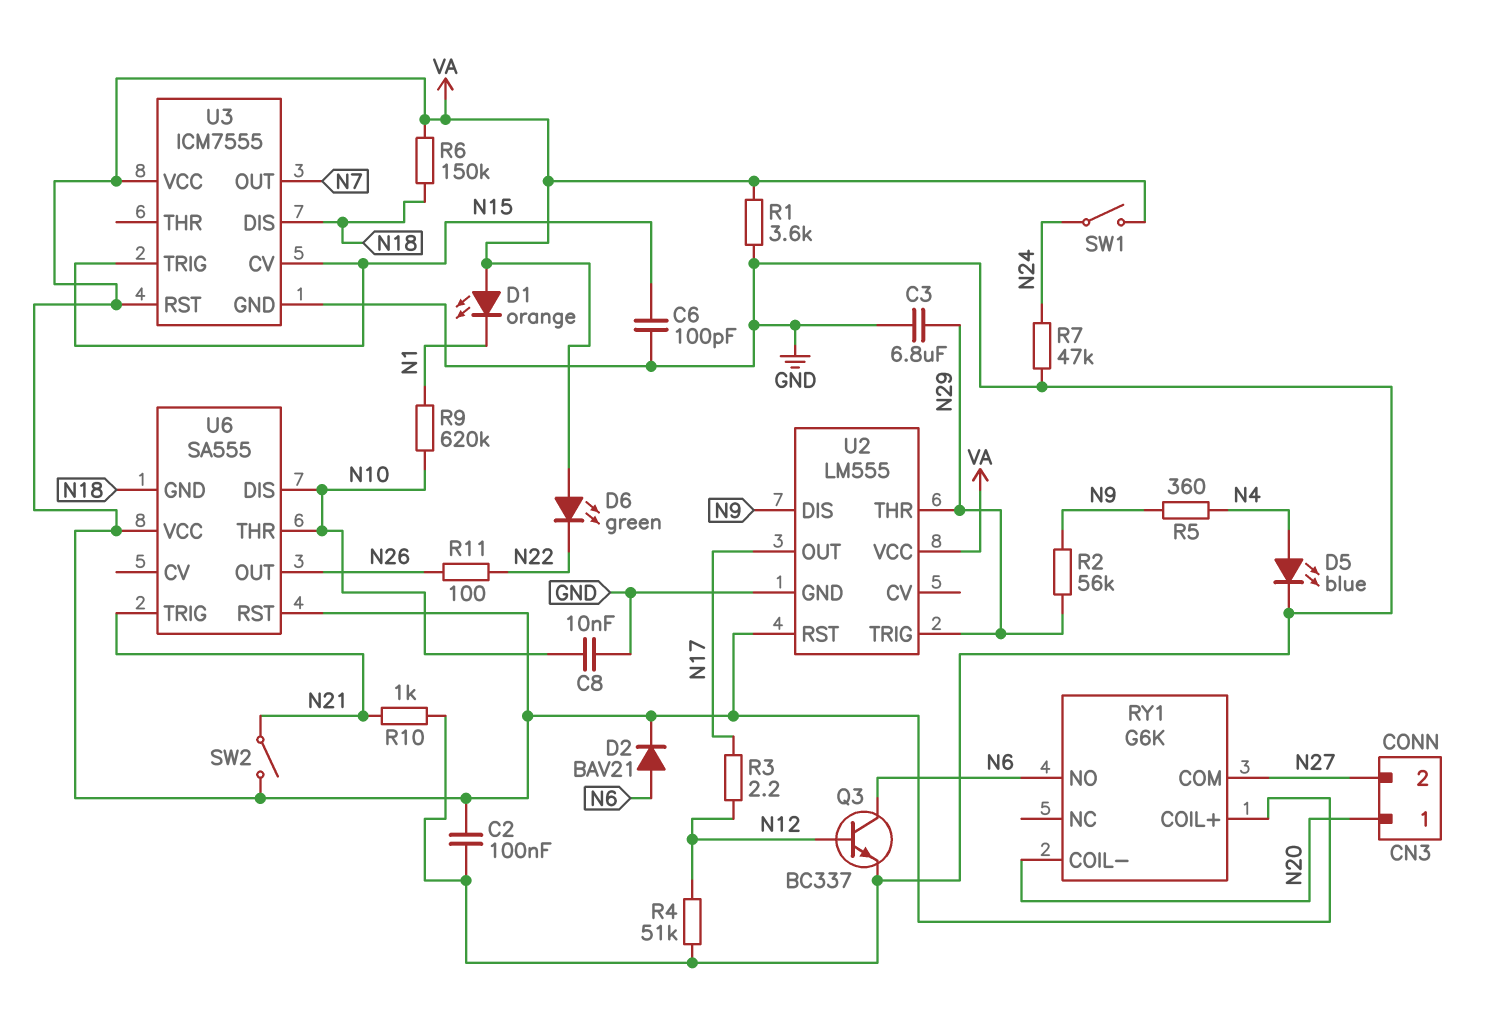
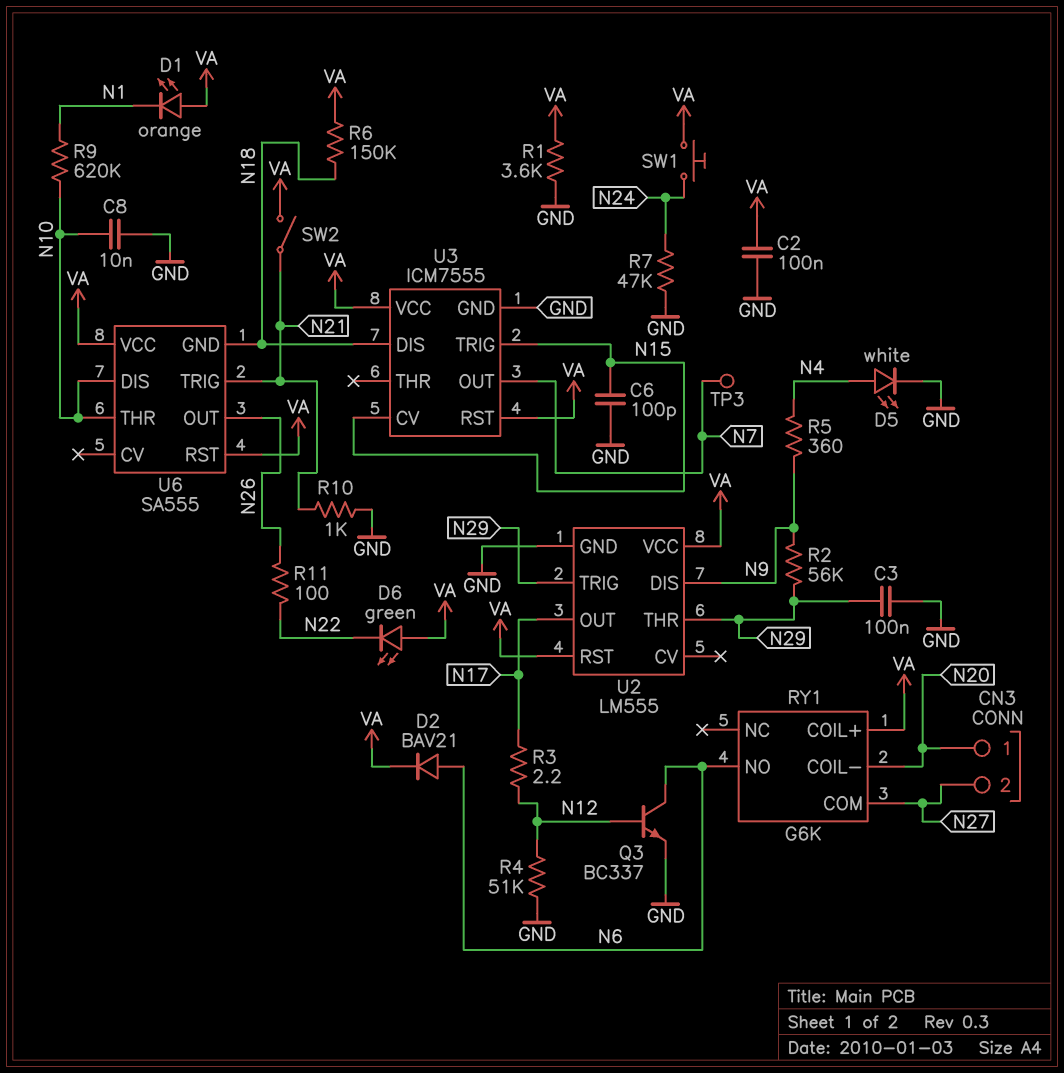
C3: 6.8uF (GND, N29) -> 100nF (GND, N29)
D5: LED blue (A N4, K GND) -> LED white (A N4, K GND)
SW1: switch (N24, VA) -> button (N24, VA)
TP3: none -> test point (N7)

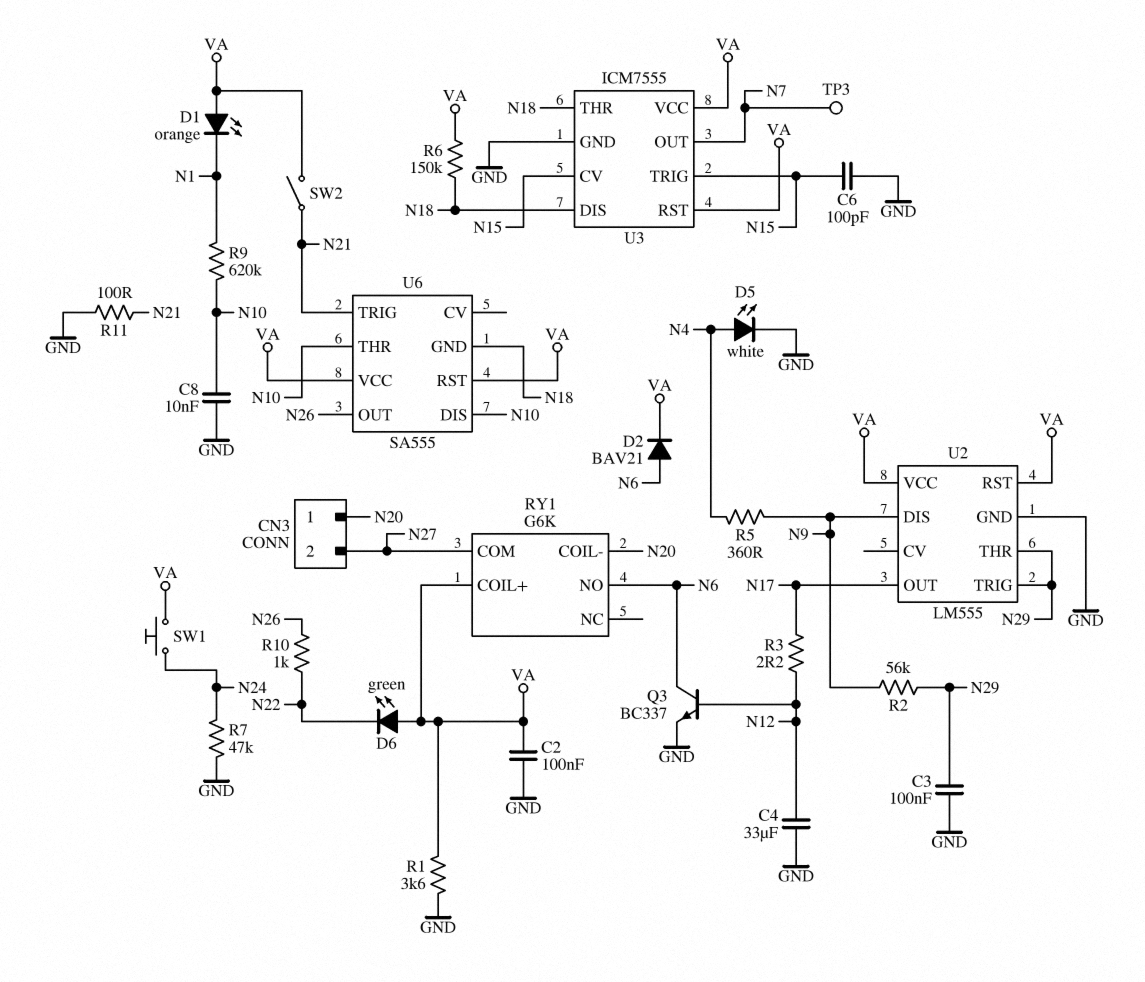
C4: none -> 33uF (GND, N12)
R4: 51k (GND, N12) -> none
R10: 1k (GND, N21) -> 1k (N22, N26)
R11: 100 (N22, N26) -> 100 (GND, N21)
U3 pin THR: none -> N18

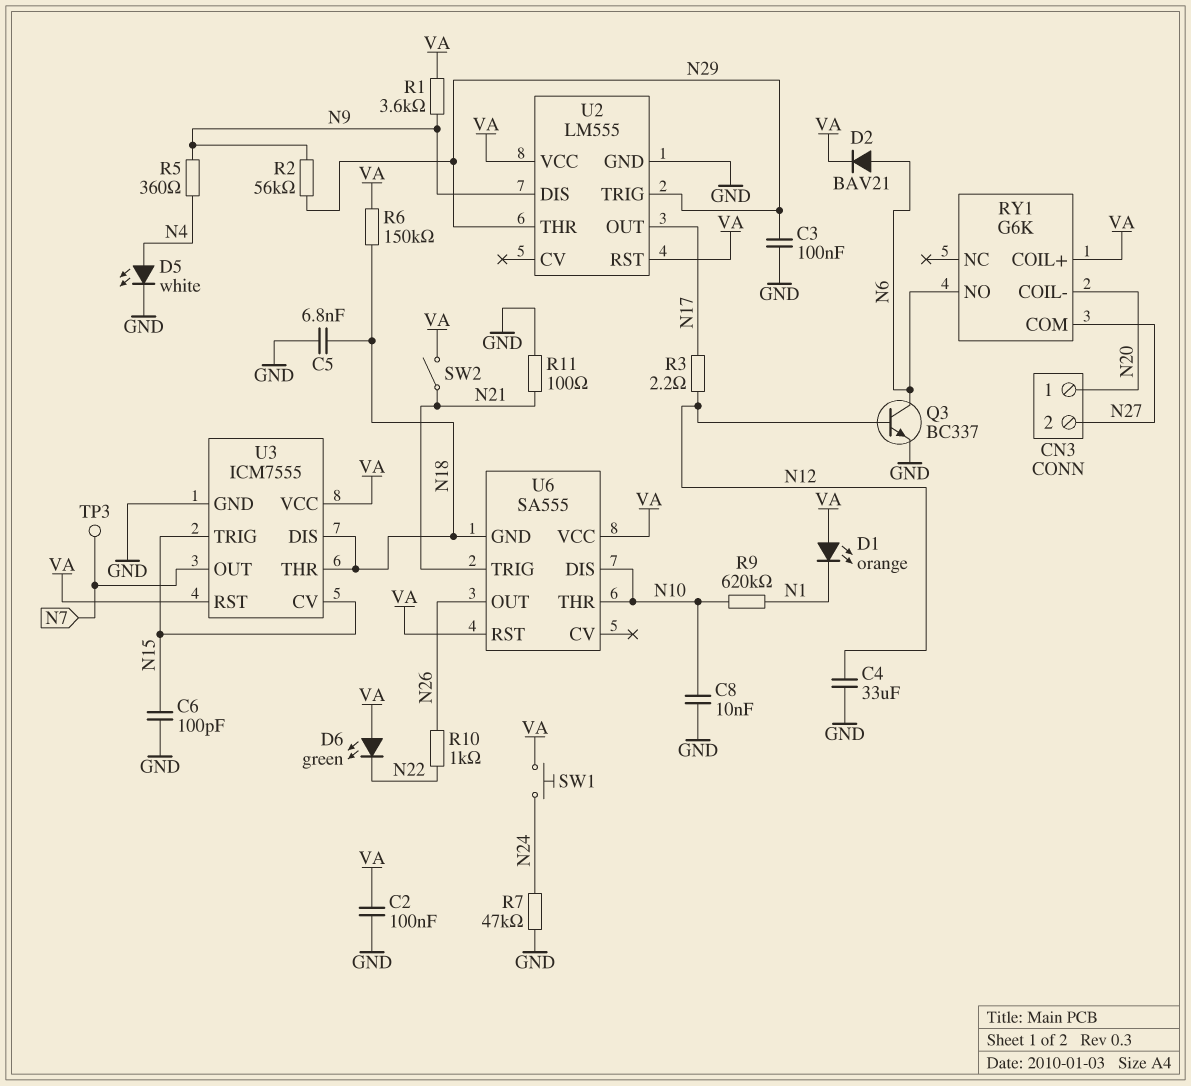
C5: none -> 6.8nF (GND, N18)
R1: 3.6k (GND, VA) -> 3.6k (N9, VA)

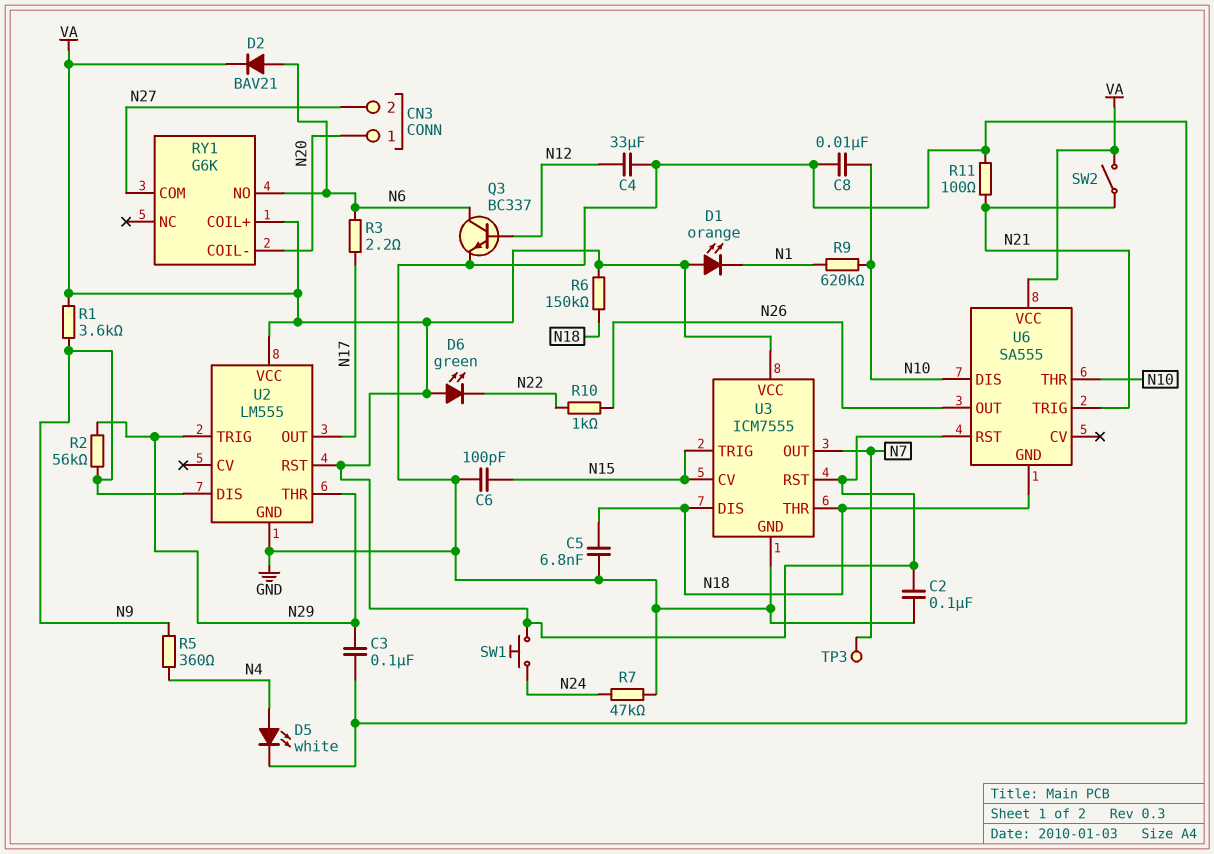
R3: 2.2 (N12, N17) -> 2.2 (N6, N17)

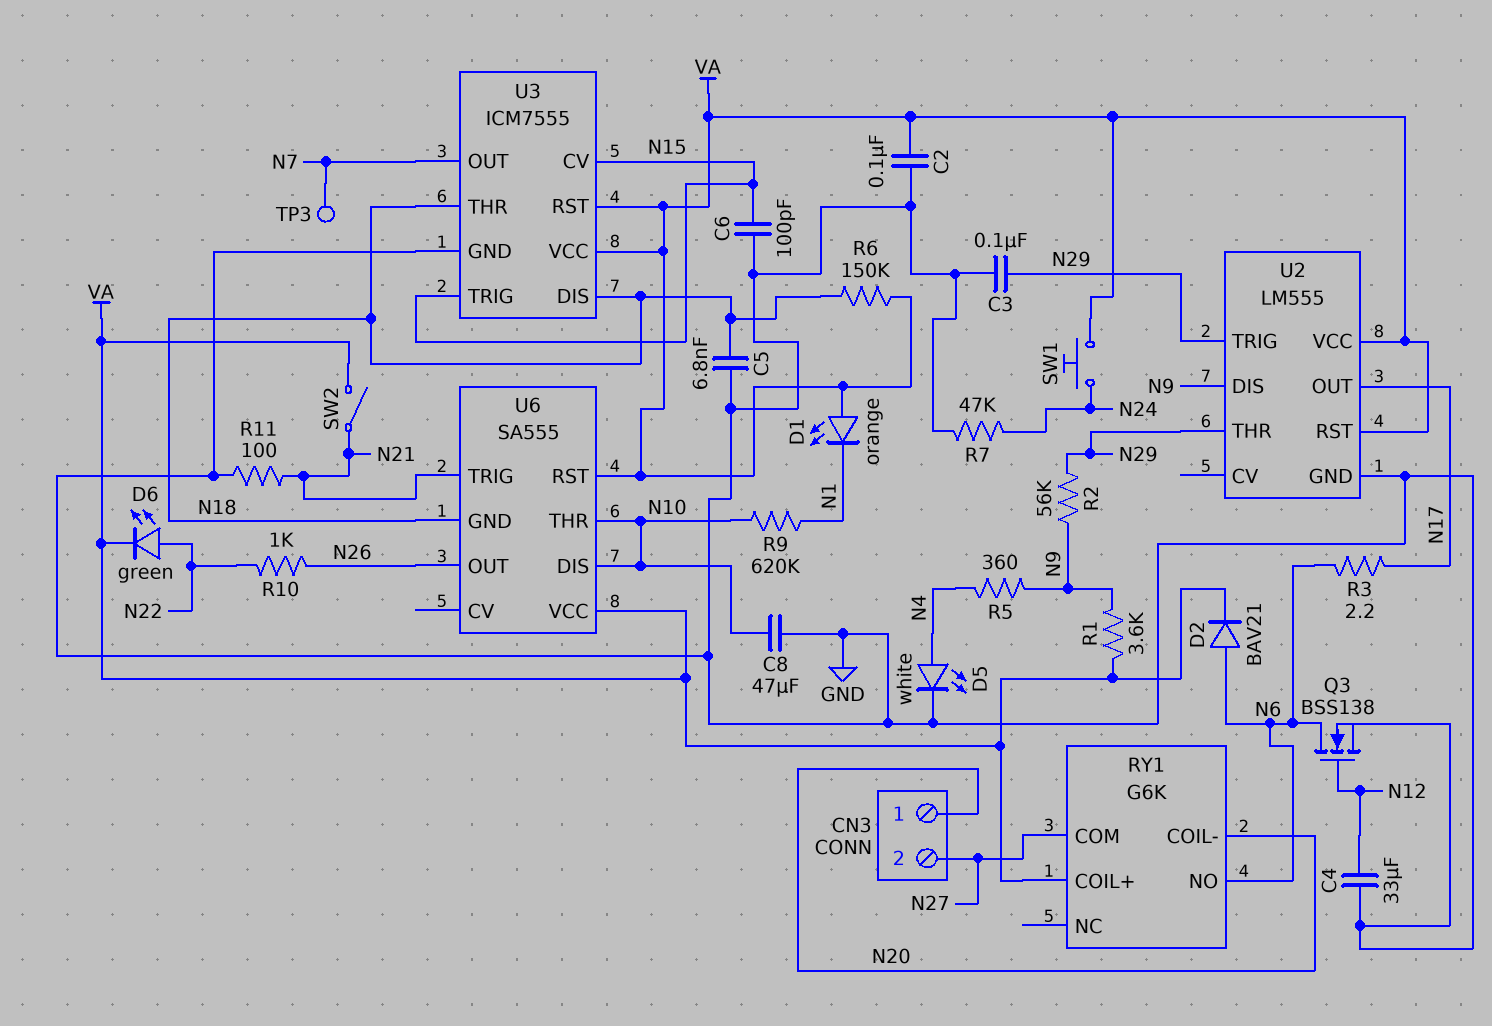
C8: 10nF (GND, N10) -> 47uF (GND, N10)
D6: LED green (A VA, K N22) -> LED green (A N22, K VA)
Q3: NPN BC337 (B N12, C N6, E GND) -> NMOS BSS138 (G N12, D N6, S GND)

